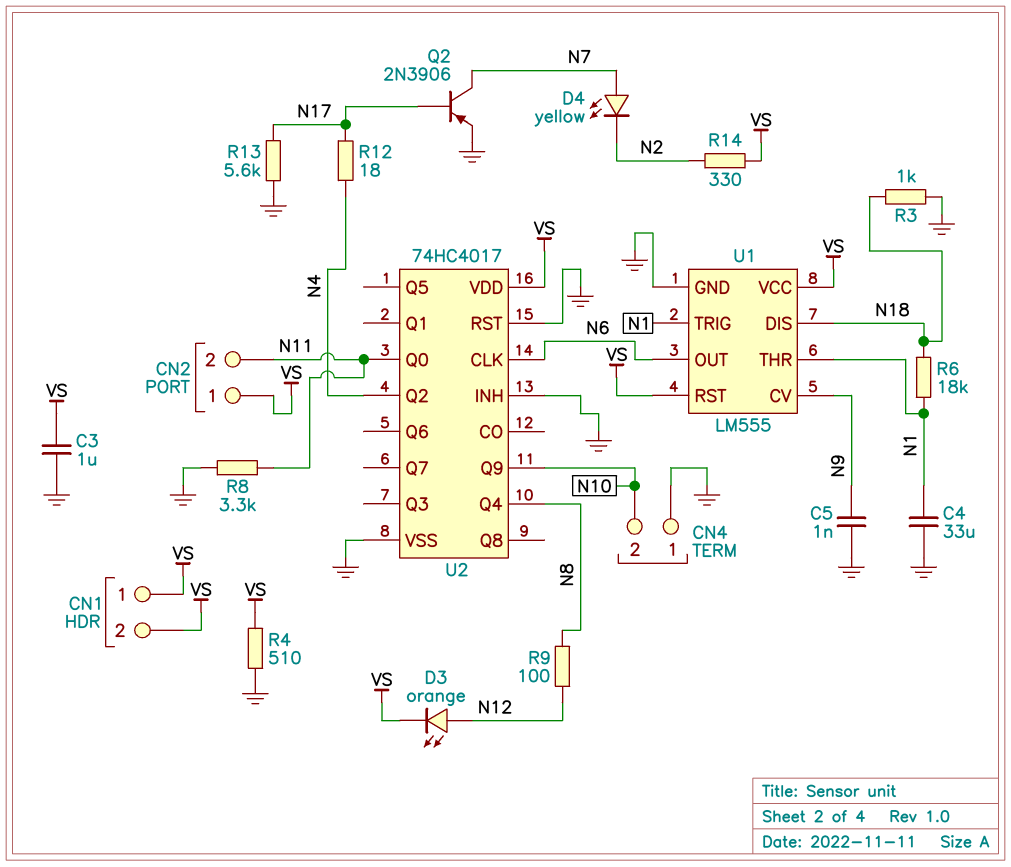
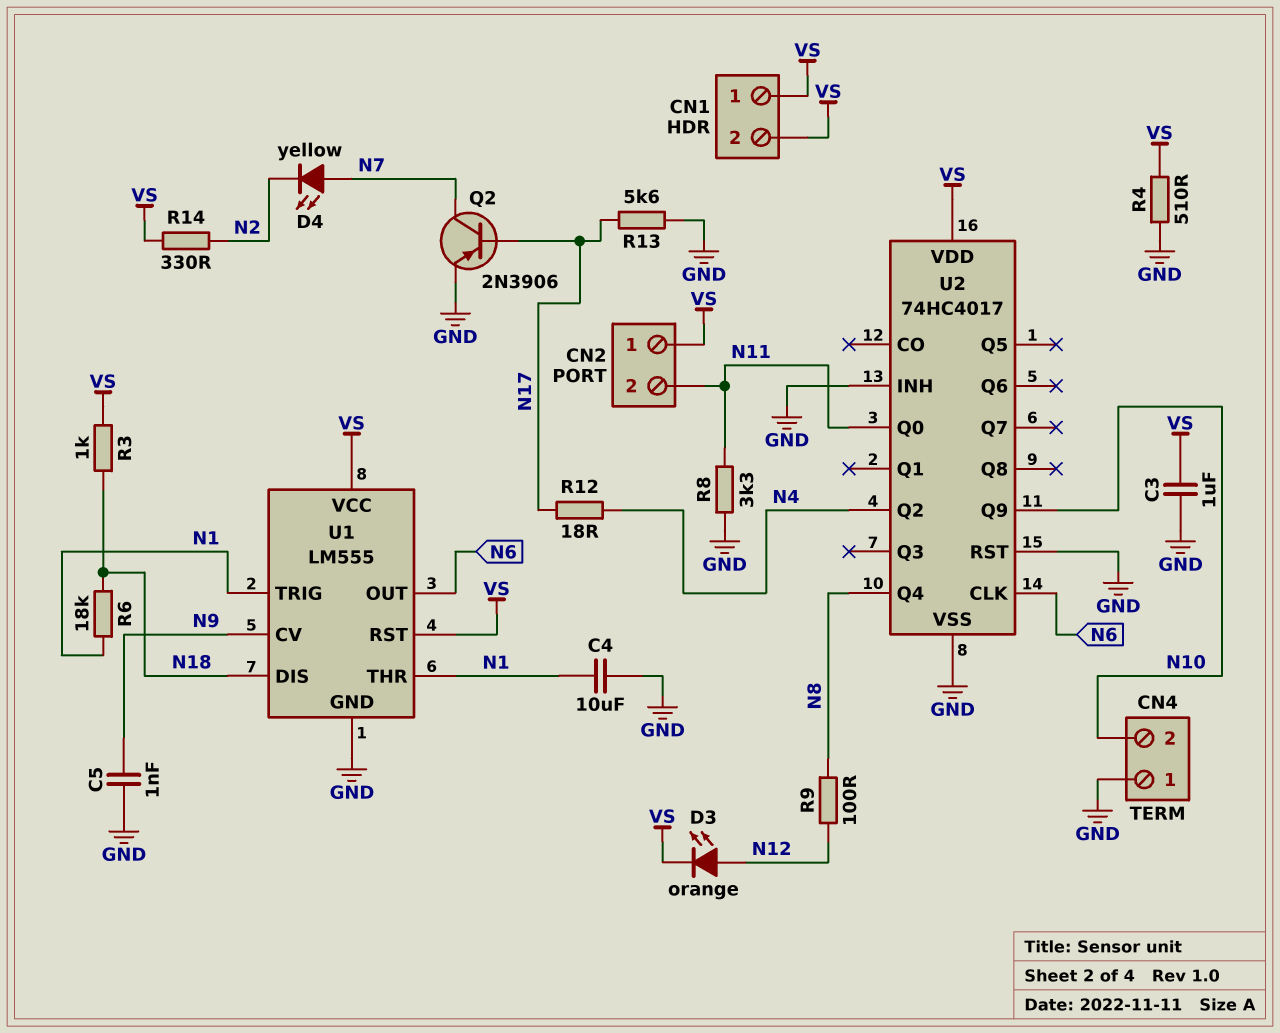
C4: 33uF (GND, N1) -> 10uF (GND, N1)
R3: 1k (GND, N18) -> 1k (N18, VS)

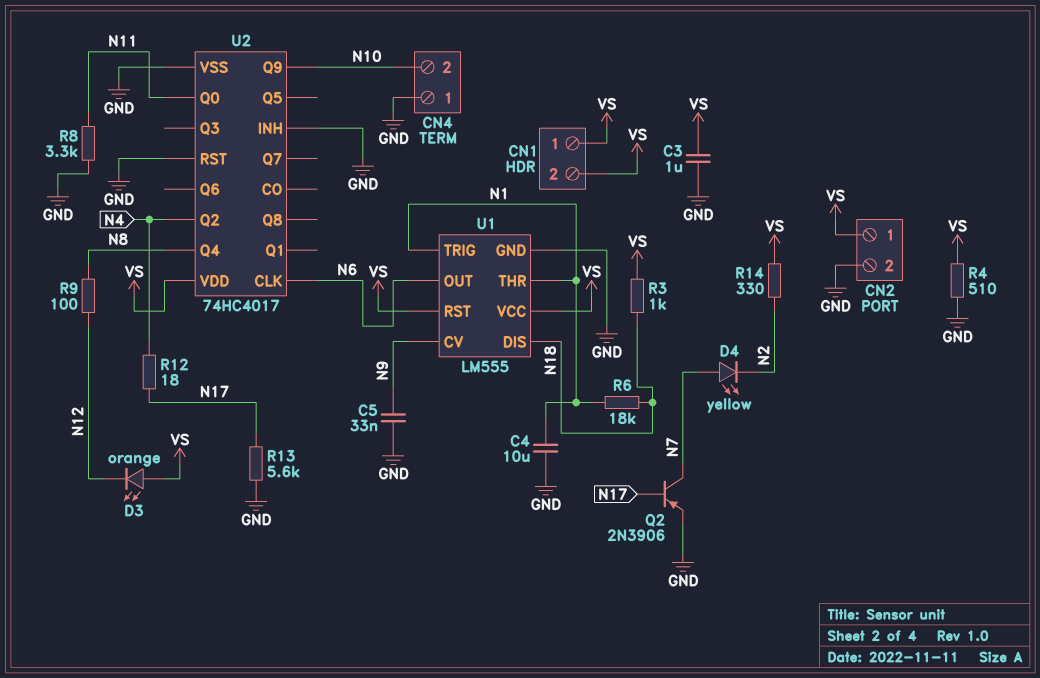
C5: 1nF (GND, N9) -> 33nF (GND, N9)
CN2 pin 2: N11 -> GND
D3: LED orange (A N12, K VS) -> LED orange (A VS, K N12)

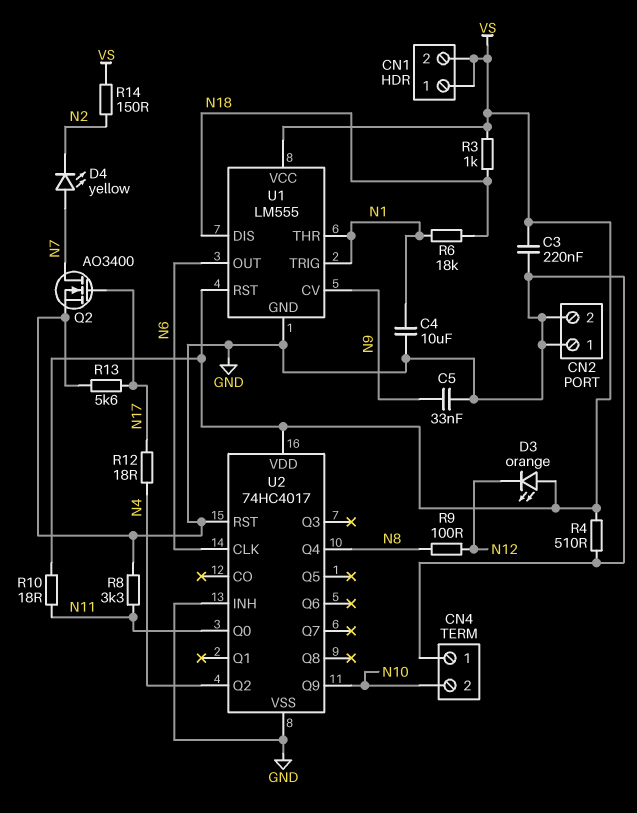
C3: 1uF (GND, VS) -> 220nF (GND, VS)
CN2 pin 1: VS -> GND
Q2: PNP 2N3906 (B N17, C N7, E GND) -> NMOS AO3400 (G N17, D N7, S GND)
R10: none -> 18 (N11, VS)
R14: 330 (N2, VS) -> 150 (N2, VS)

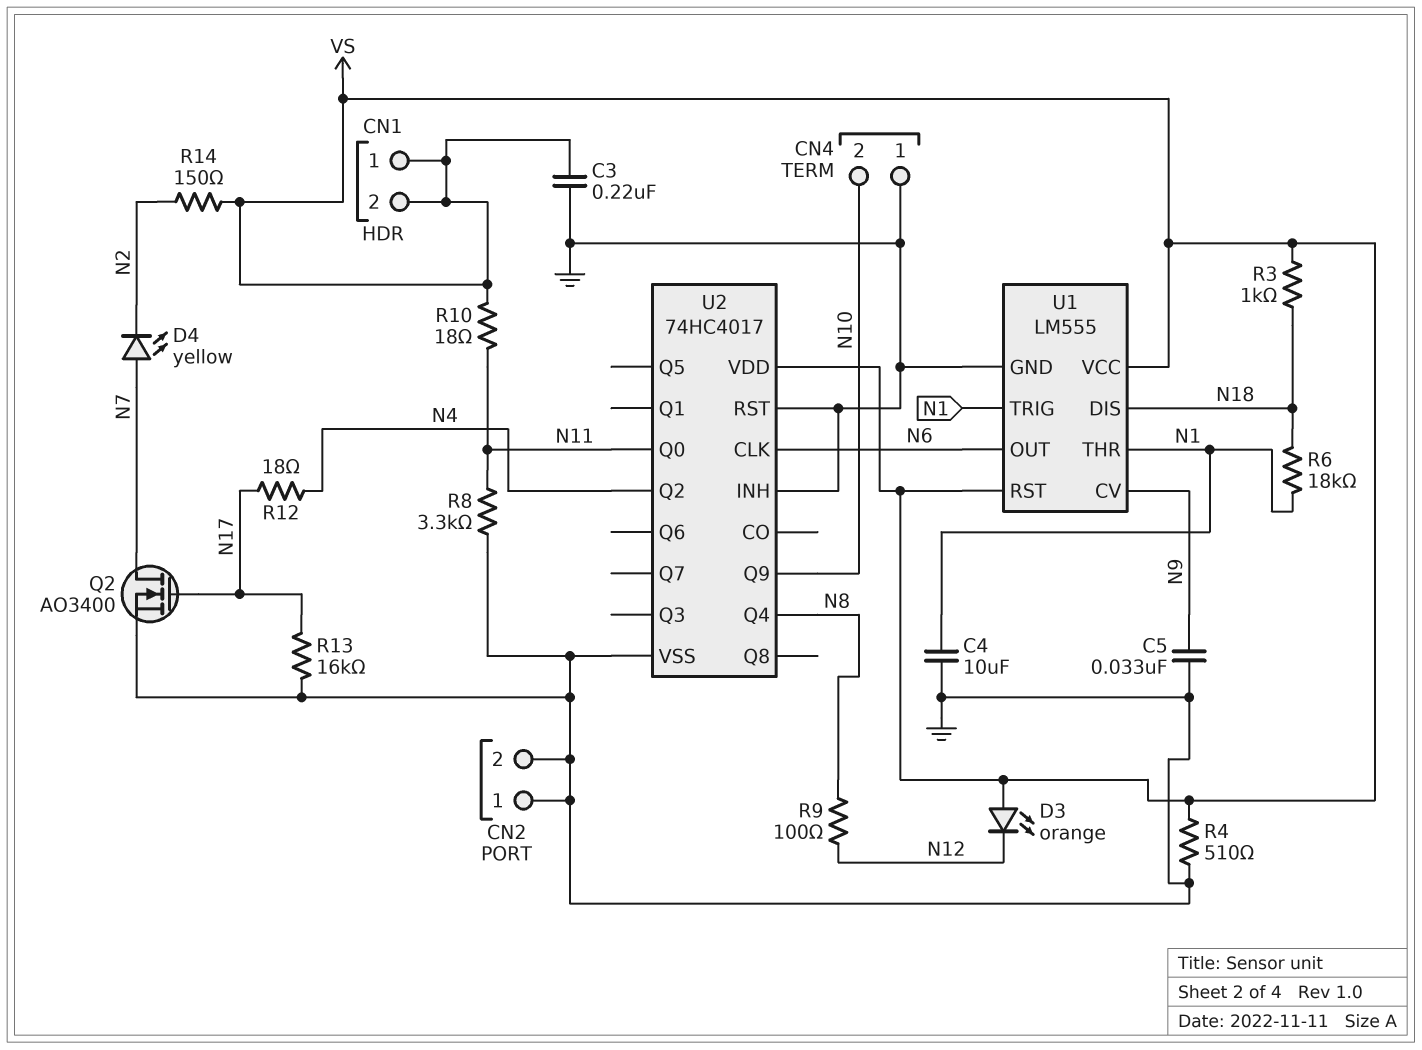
R13: 5.6k (GND, N17) -> 16k (GND, N17)

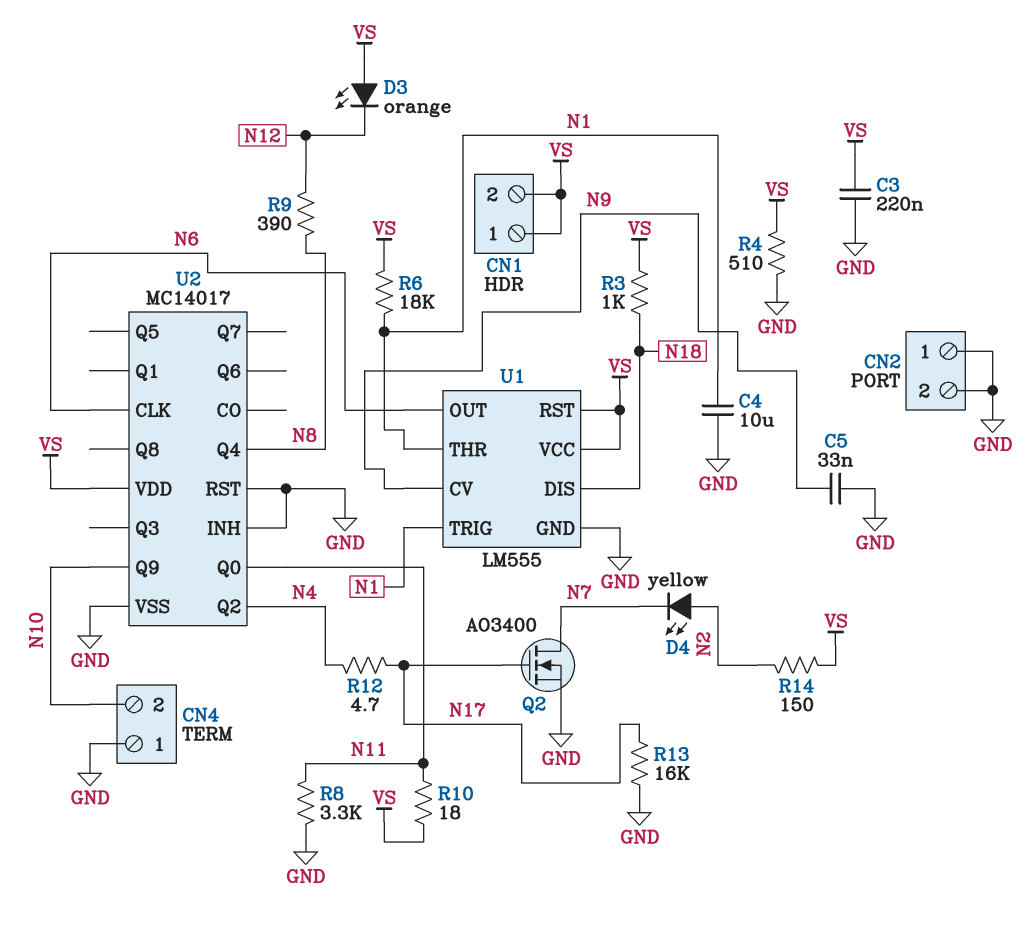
D4: LED yellow (A N7, K N2) -> LED yellow (A N2, K N7)
R6: 18k (N1, N18) -> 18k (N1, VS)
R9: 100 (N8, N12) -> 390 (N8, N12)
R12: 18 (N4, N17) -> 4.7 (N4, N17)
U2: 74HC4017 -> MC14017

